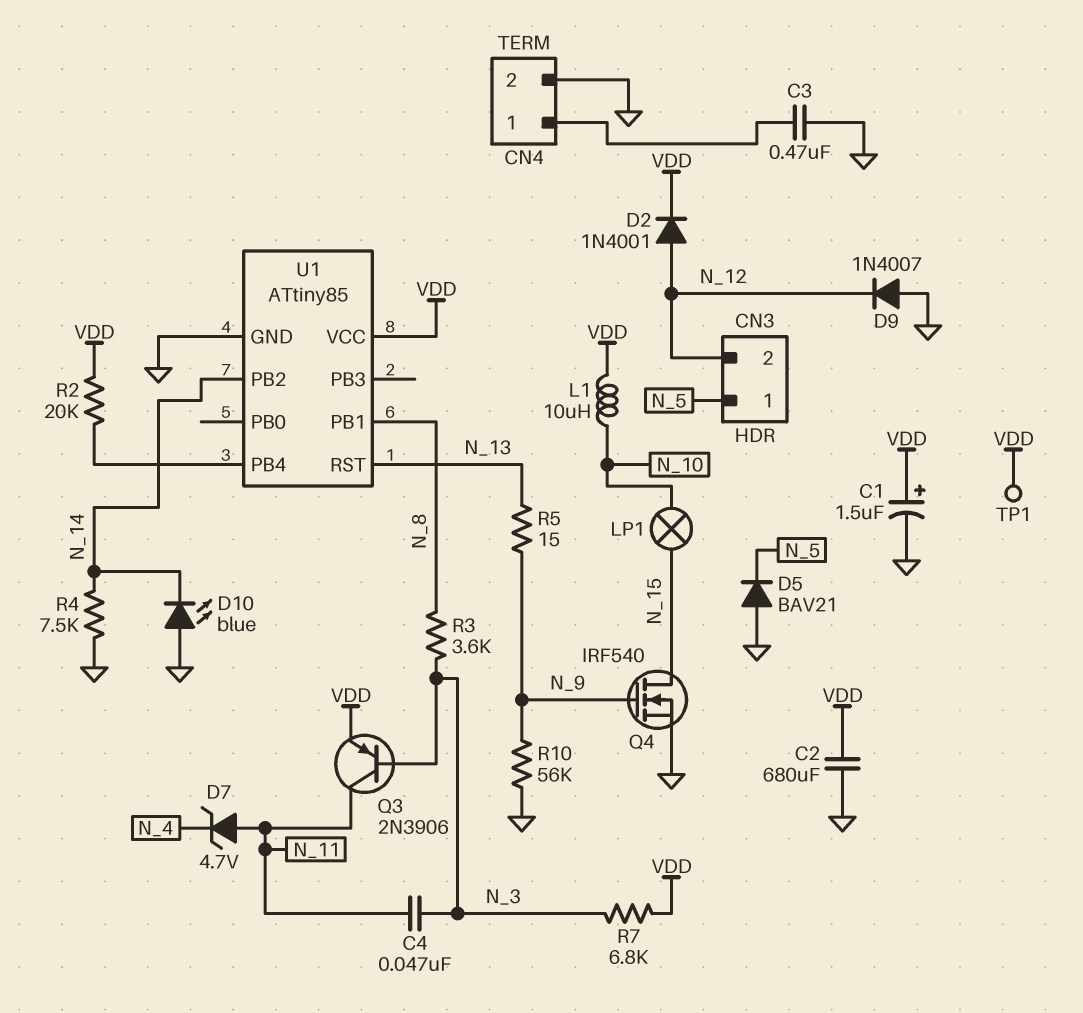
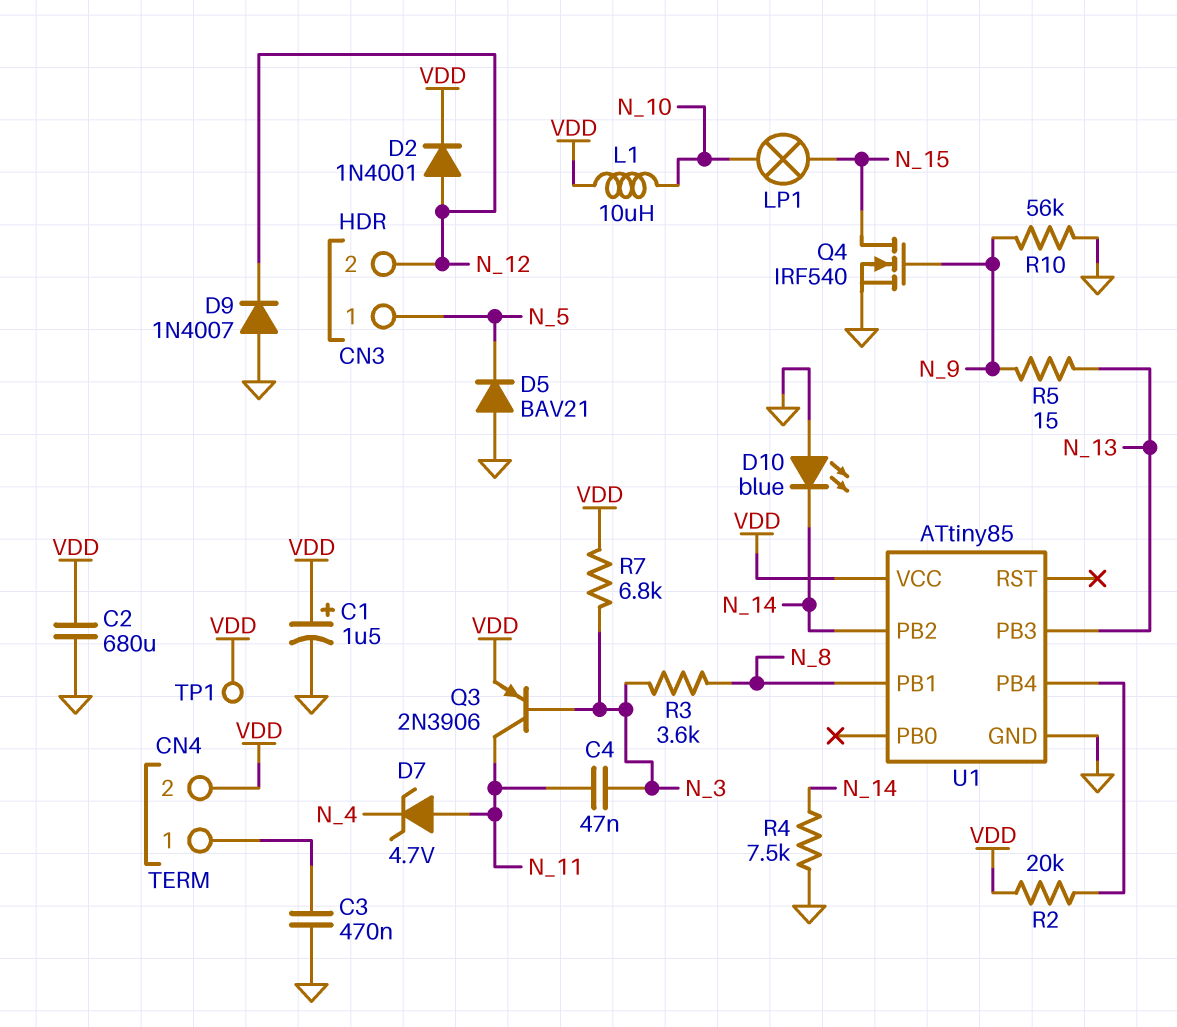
CN4 pin 2: GND -> VDD
U1 pin PB3: none -> N_13
U1 pin RST: N_13 -> none

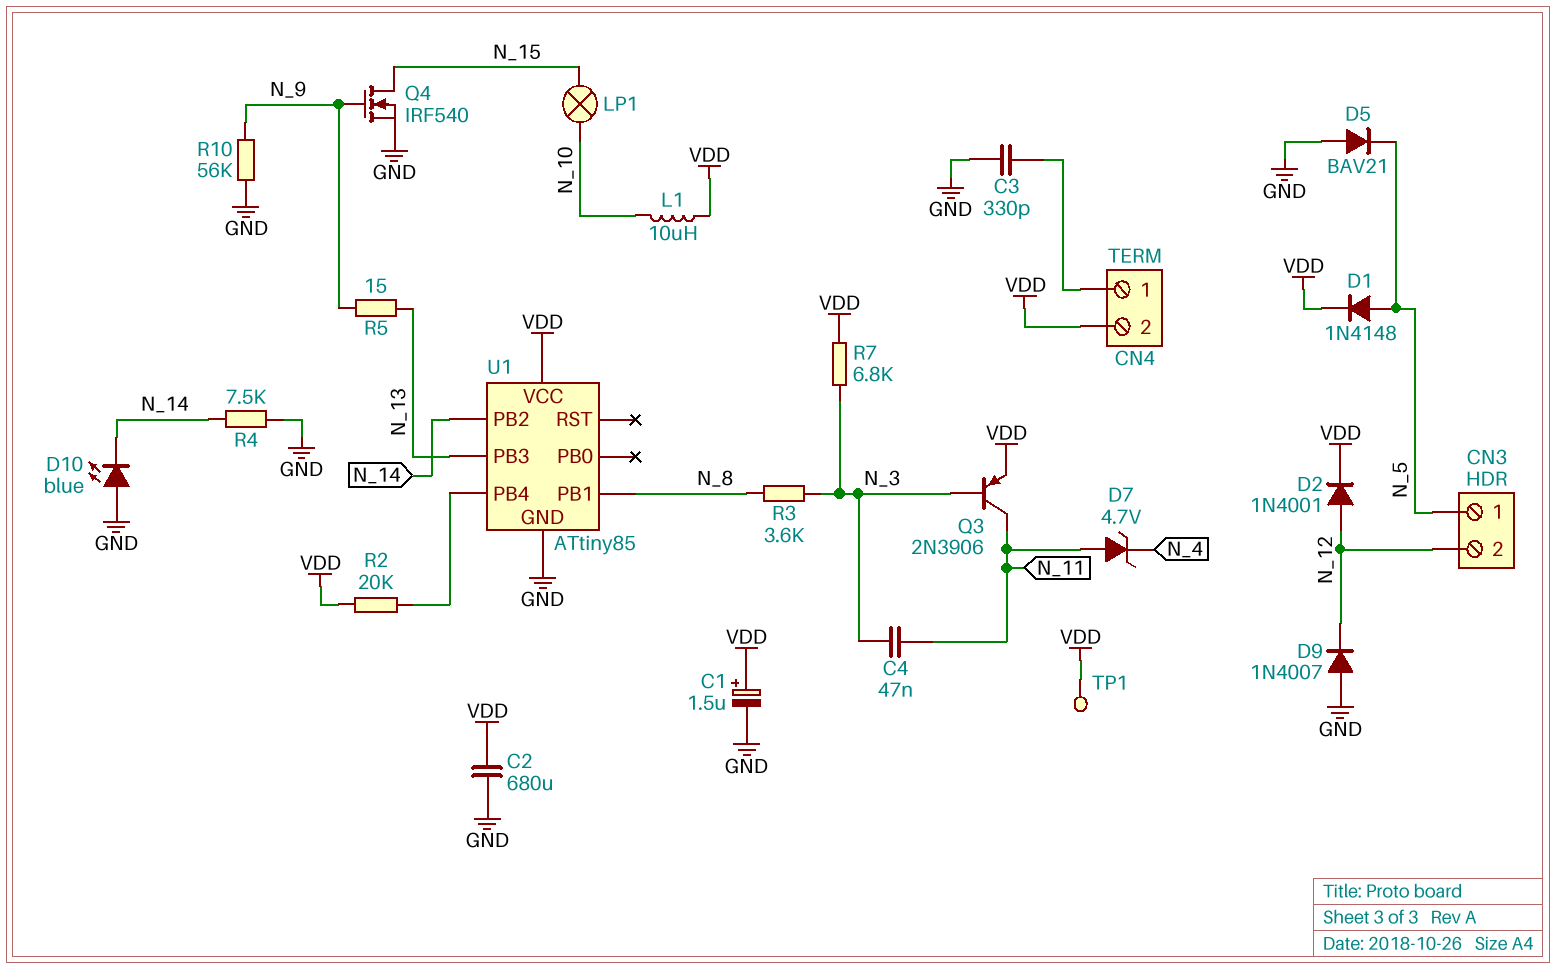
C3: 470nF (CN4/1, GND) -> 330pF (CN4/1, GND)
D1: none -> diode 1N4148 (A N_5, K VDD)

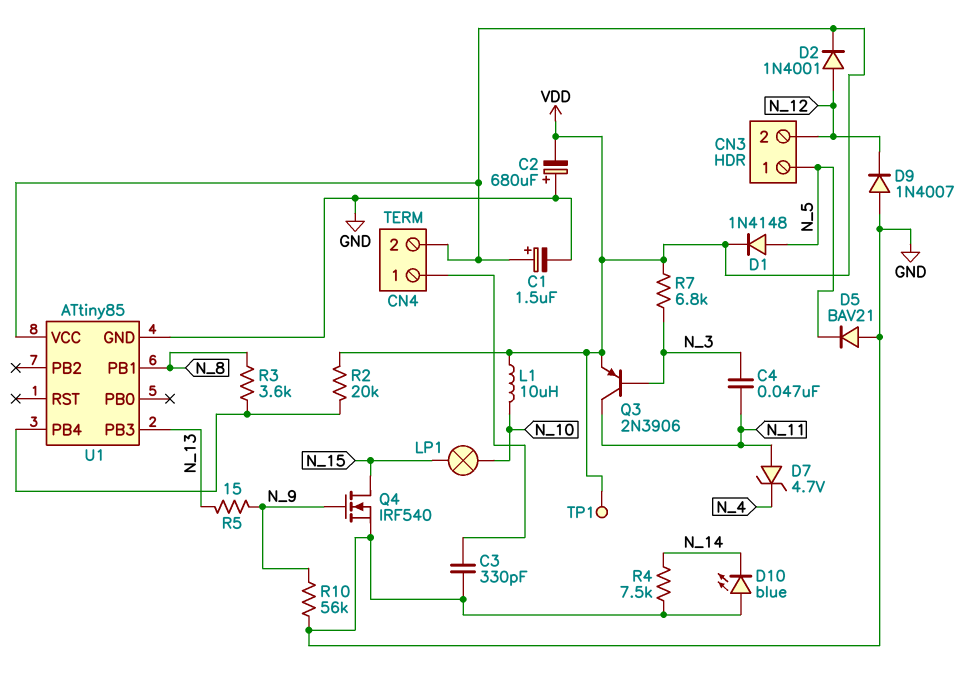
C2: 680uF (GND, VDD) -> 680uF (plus GND, minus VDD)
R3: 3.6k (N_3, N_8) -> 3.6k (N_8, U1/PB4)
U1 pin PB2: N_14 -> none

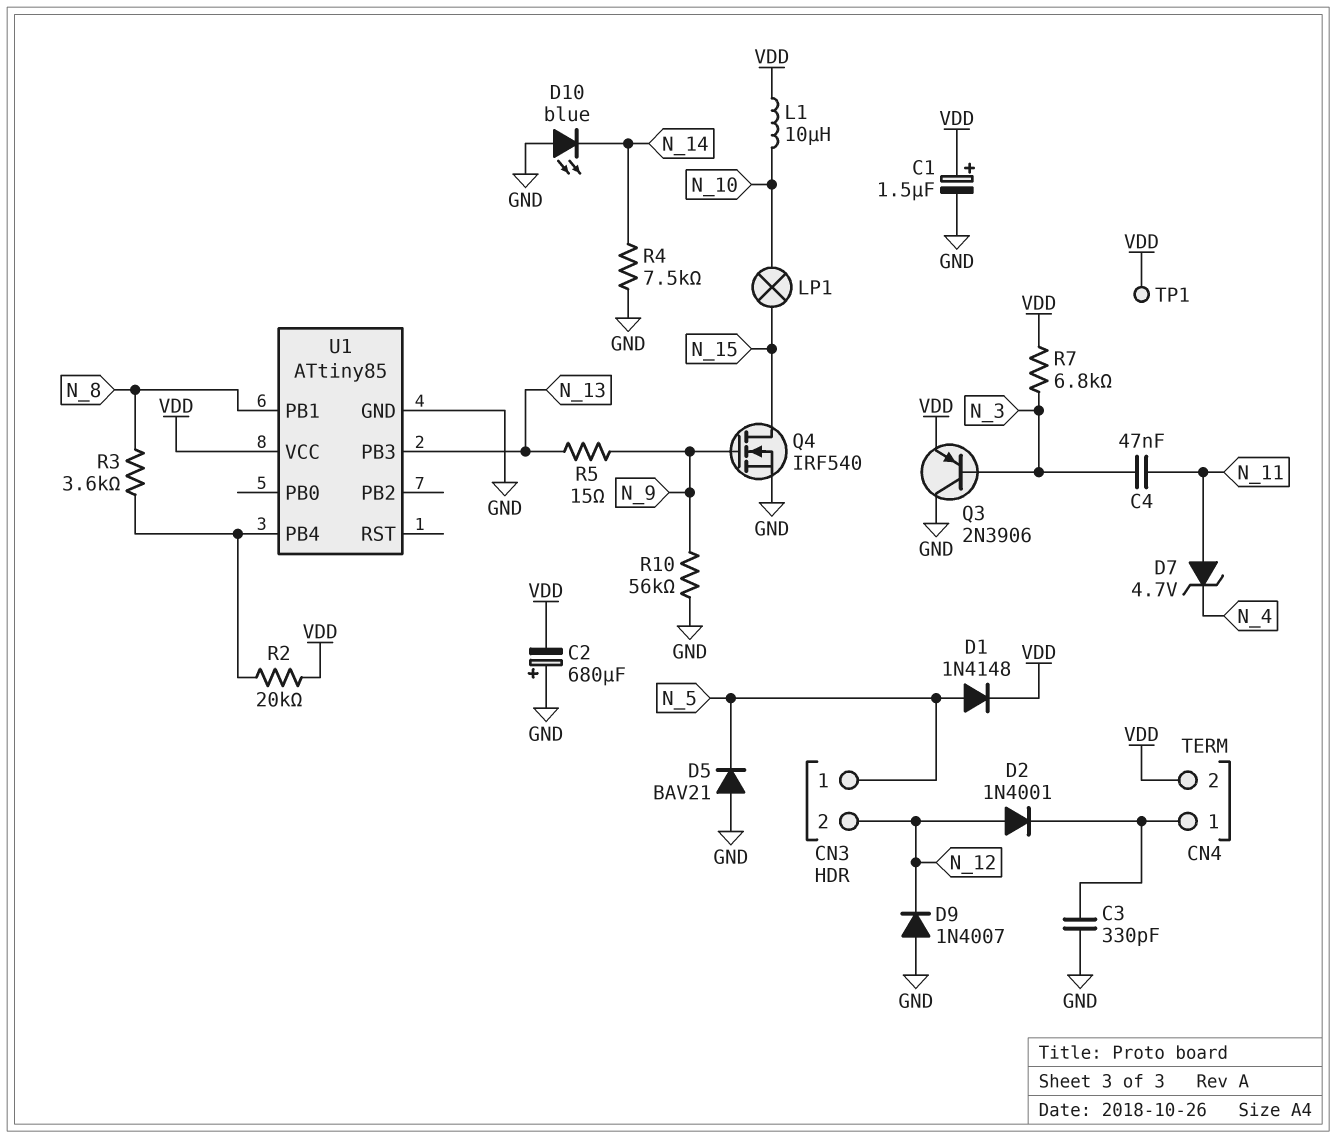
D2: diode 1N4001 (A N_12, K VDD) -> diode 1N4001 (A N_12, K CN4/1)
Q3: PNP 2N3906 (B N_3, C N_11, E VDD) -> PNP 2N3906 (B N_3, C GND, E VDD)

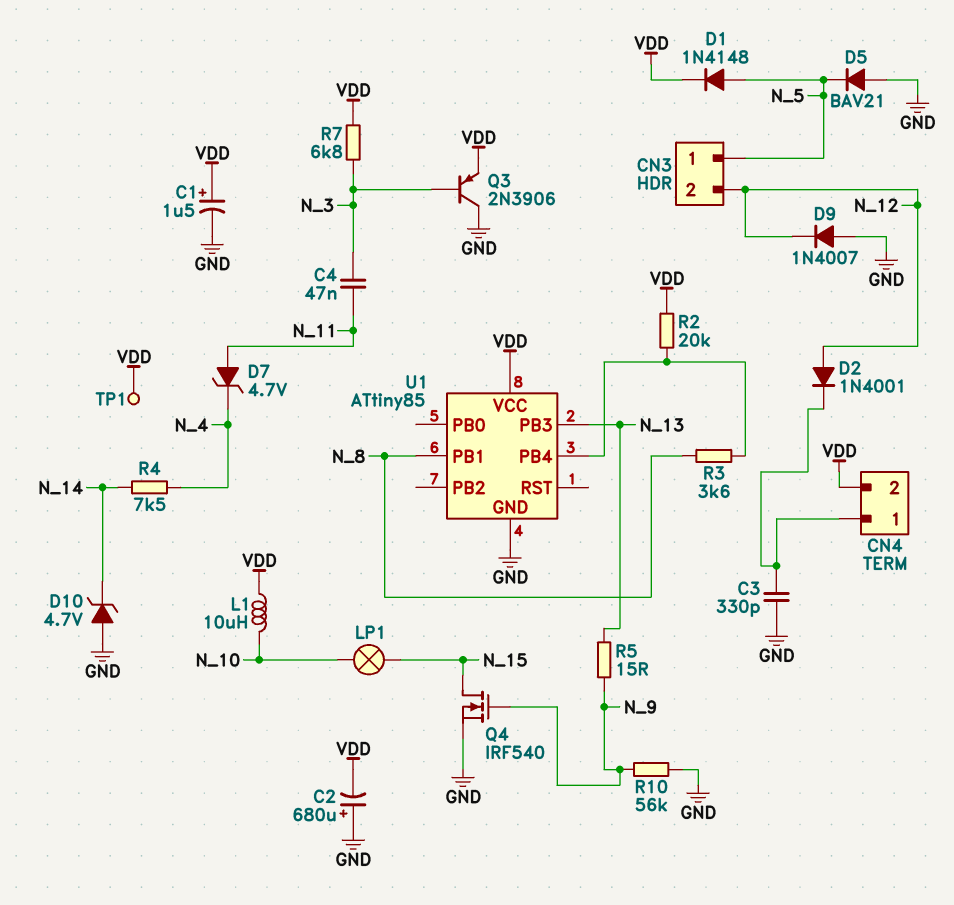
D10: LED blue (A GND, K N_14) -> zener 4.7V (A GND, K N_14)
R4: 7.5k (GND, N_14) -> 7.5k (N_4, N_14)

